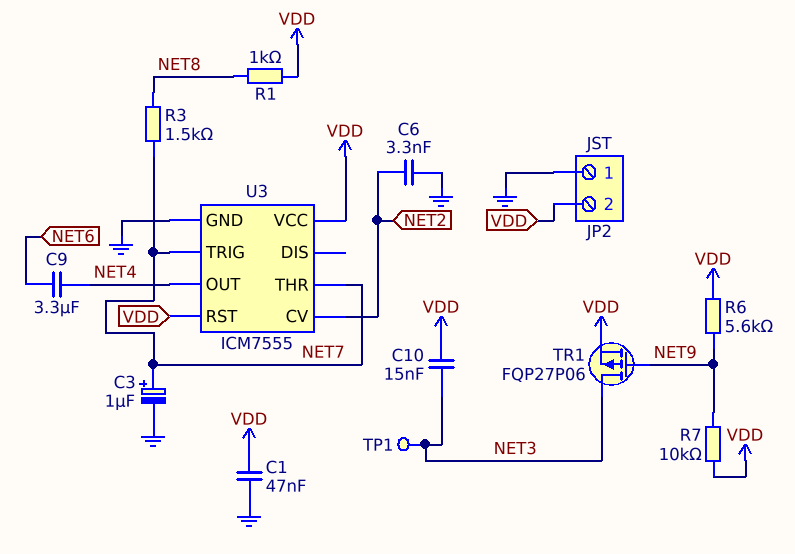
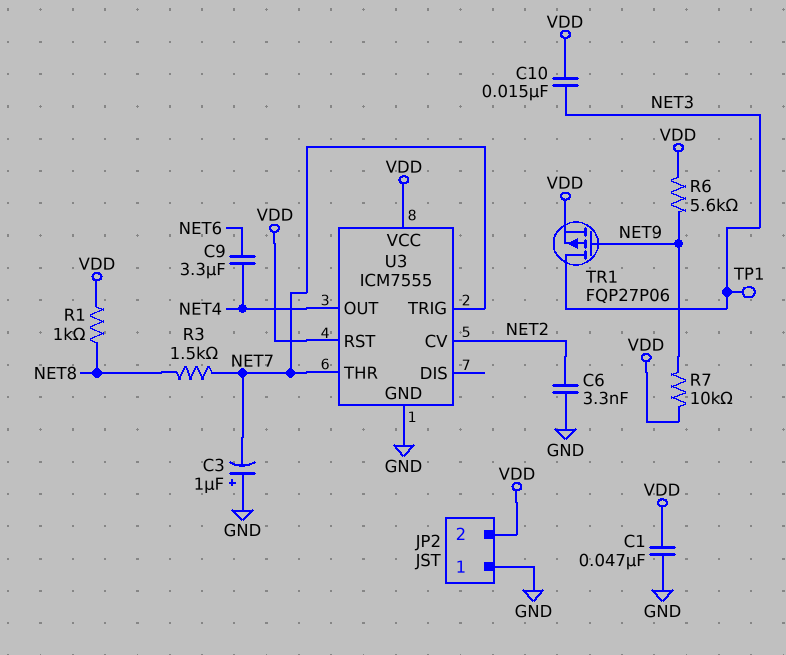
C3: 1uF (plus NET7, minus GND) -> 1uF (plus GND, minus NET7)

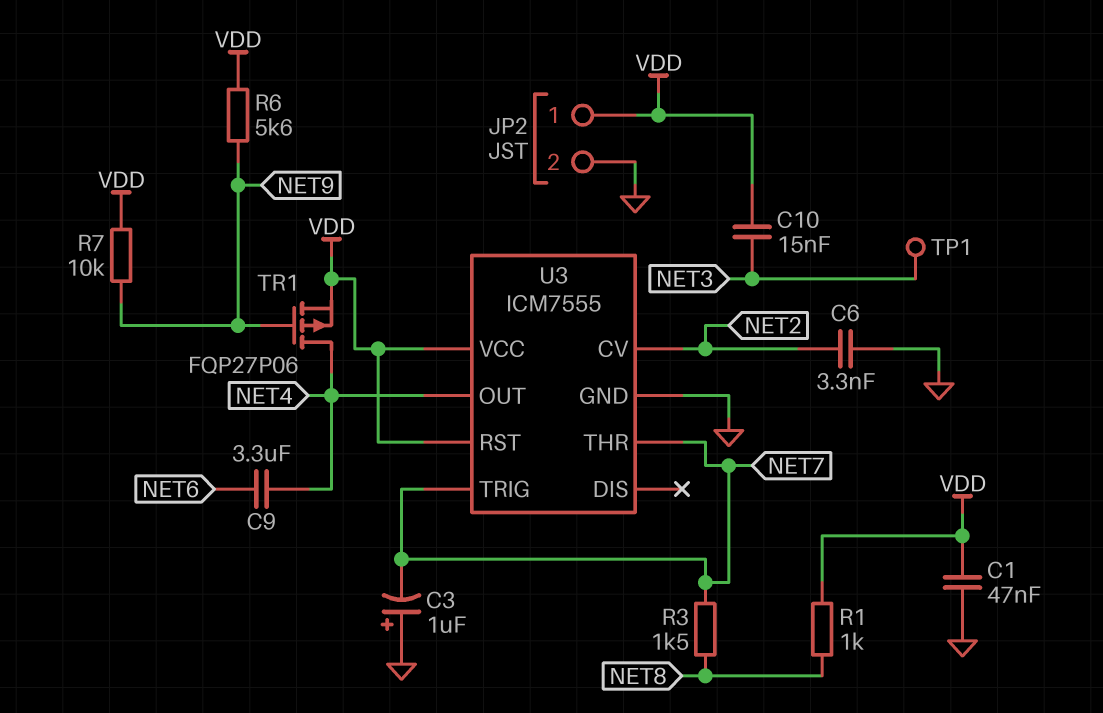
JP2 pin 1: GND -> VDD
JP2 pin 2: VDD -> GND
TR1: PMOS FQP27P06 (G NET9, D NET3, S VDD) -> PMOS FQP27P06 (G NET9, D NET4, S VDD)

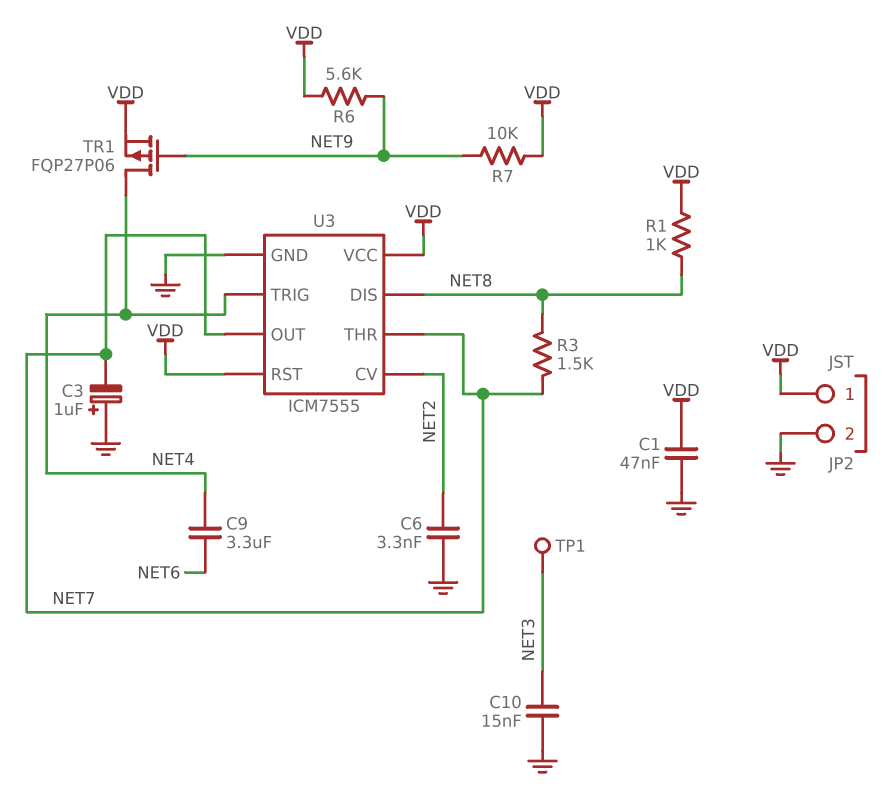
C10: 15nF (NET3, VDD) -> 15nF (GND, NET3)
U3 pin DIS: none -> NET8
U3 pin OUT: NET4 -> NET7
U3 pin TRIG: NET7 -> NET4

